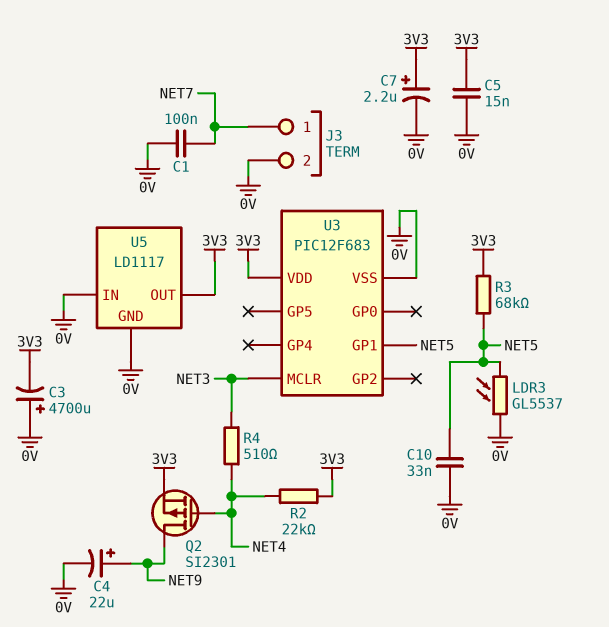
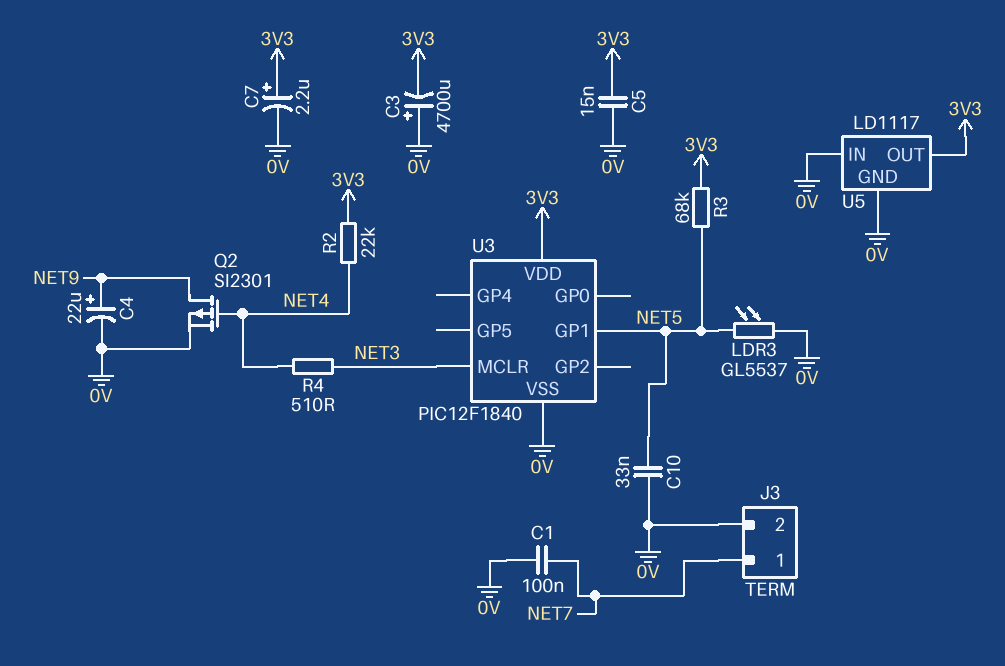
Q2: PMOS SI2301 (G NET4, D NET9, S 3V3) -> PMOS SI2301 (G NET4, D NET9, S 0V)
U3: PIC12F683 -> PIC12F1840

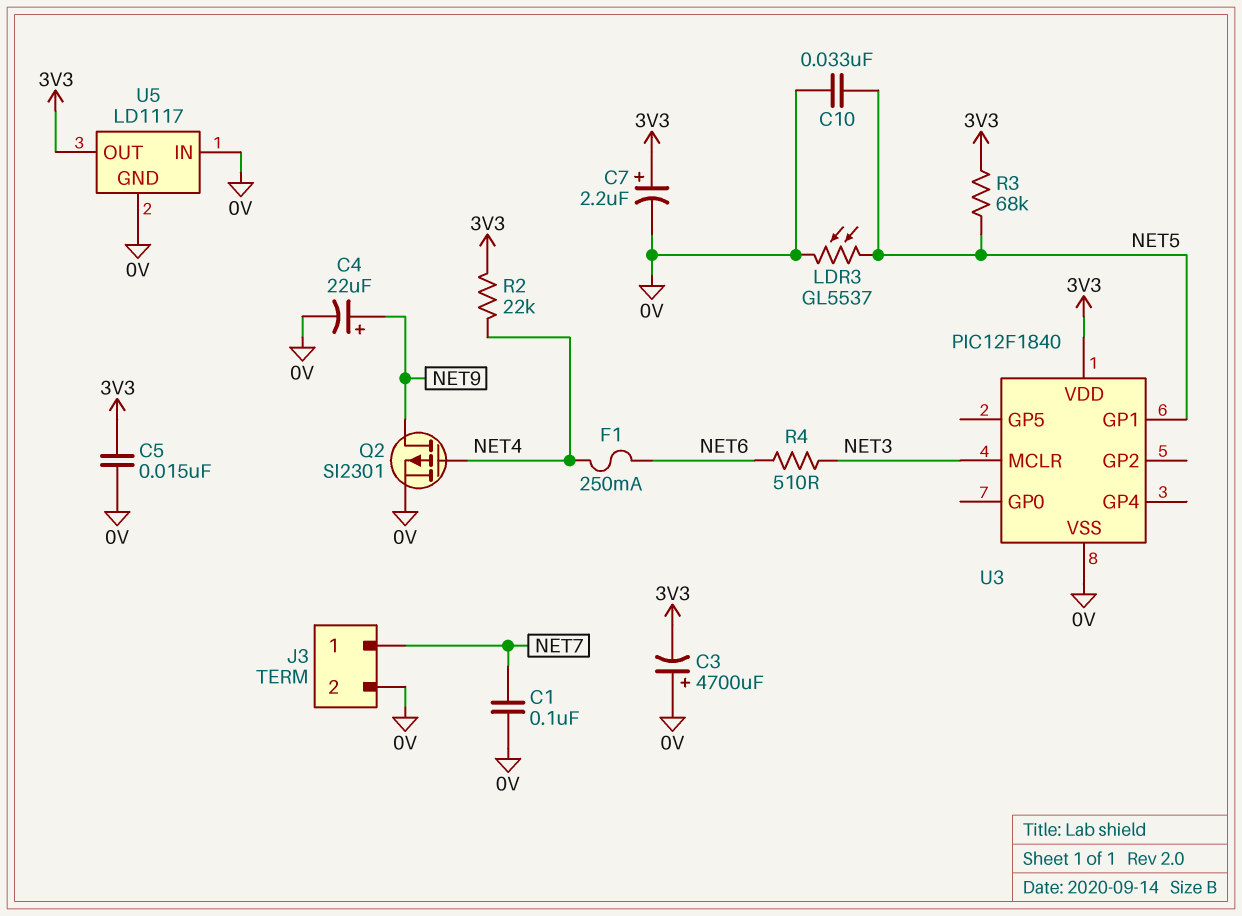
F1: none -> 250mA (NET4, NET6)
R4: 510 (NET3, NET4) -> 510 (NET3, NET6)

